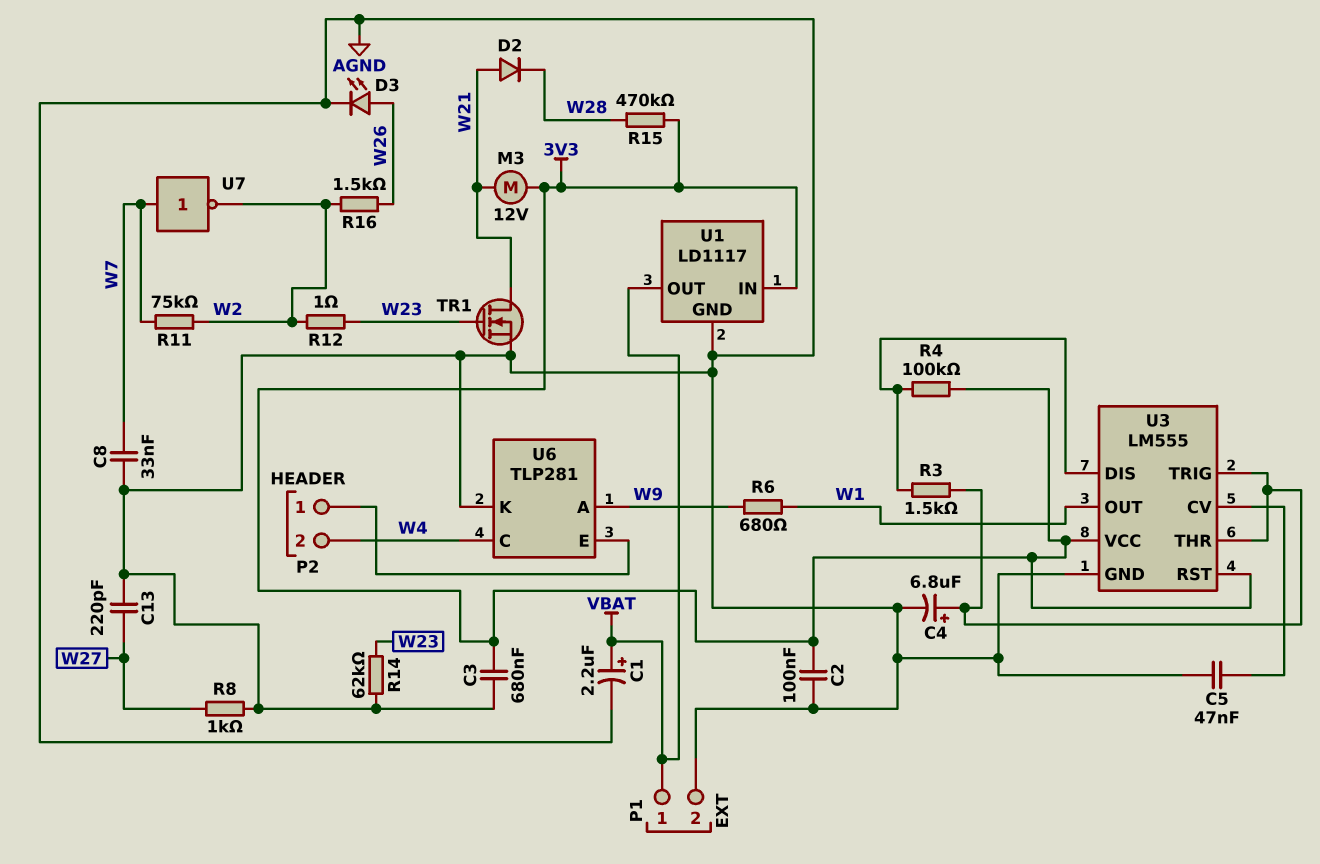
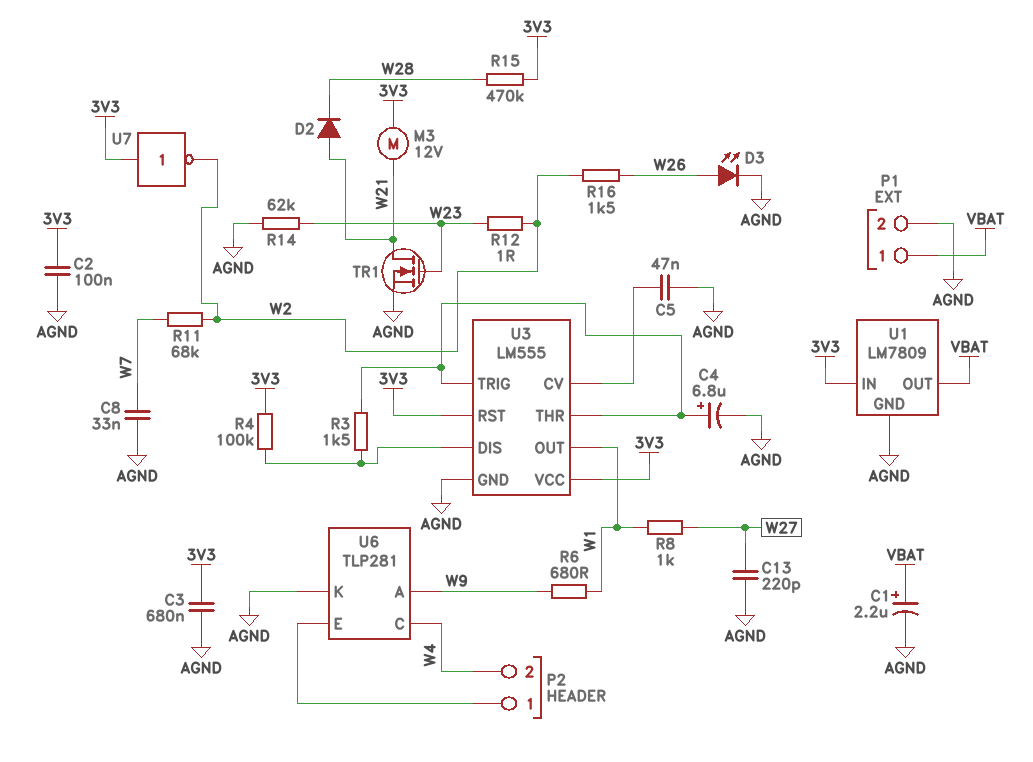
R8: 1k (AGND, W27) -> 1k (W1, W27)
R11: 75k (W2, W7) -> 68k (W2, W7)
U1: LD1117 -> LM7809
U7: NOT (in W7, out W2) -> NOT (in 3V3, out W2)

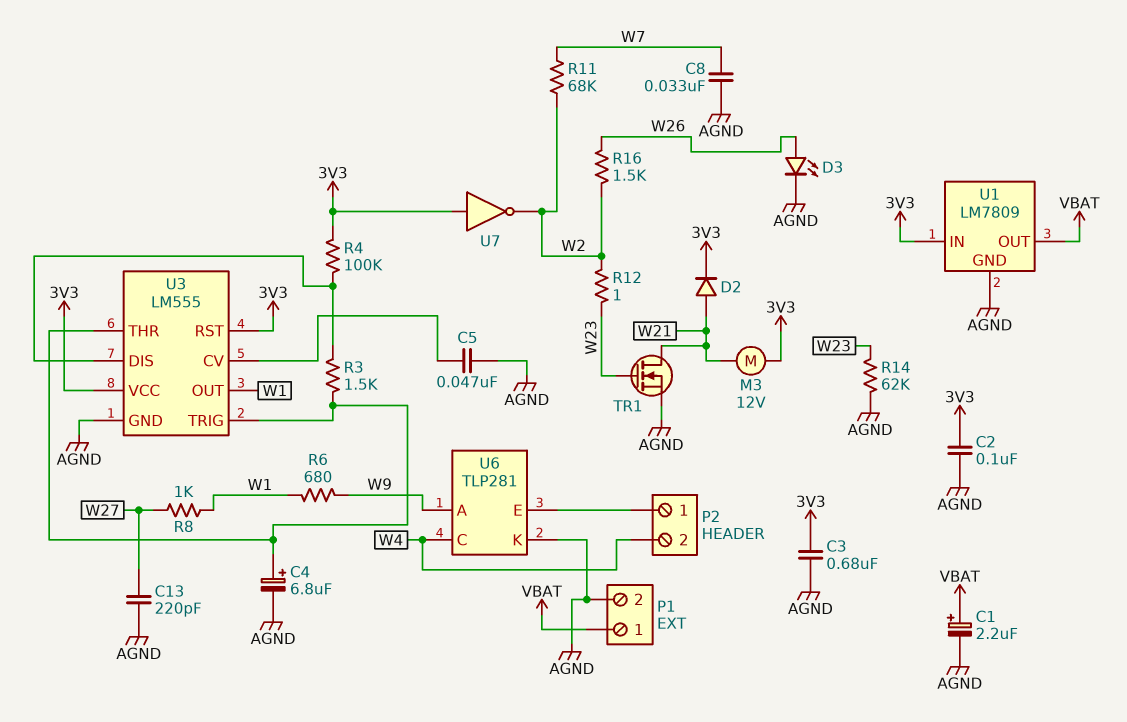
D2: diode (A W21, K W28) -> diode (A W21, K 3V3)
R15: 470k (3V3, W28) -> none

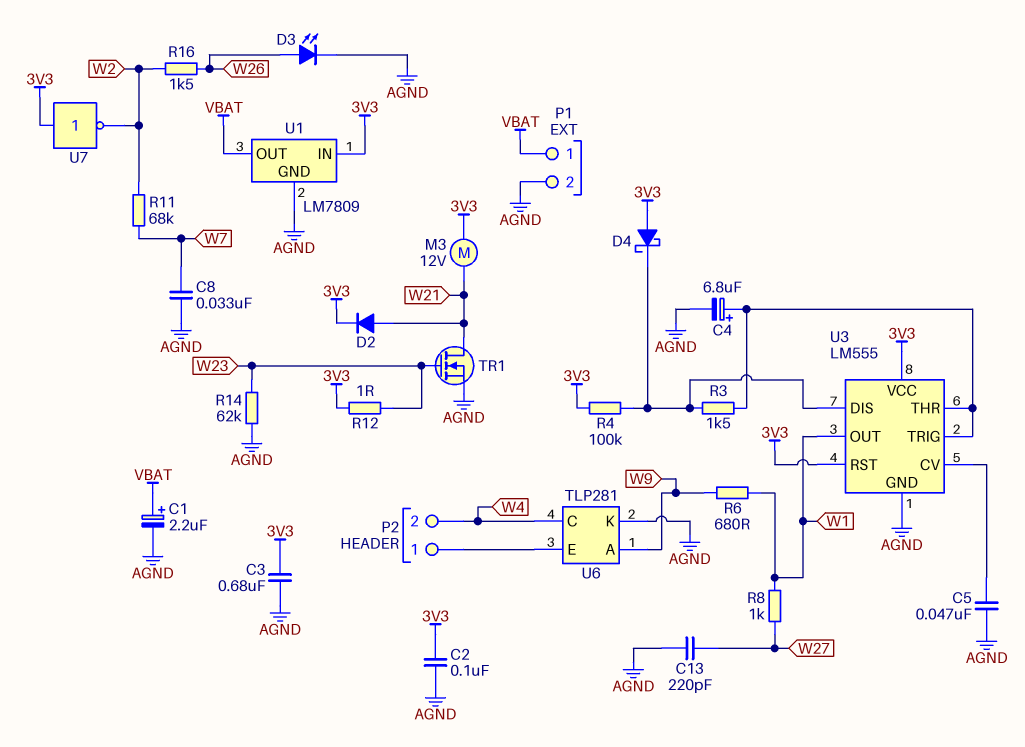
D4: none -> schottky (A 3V3, K U3/DIS)
R12: 1 (W2, W23) -> 1 (3V3, W23)

